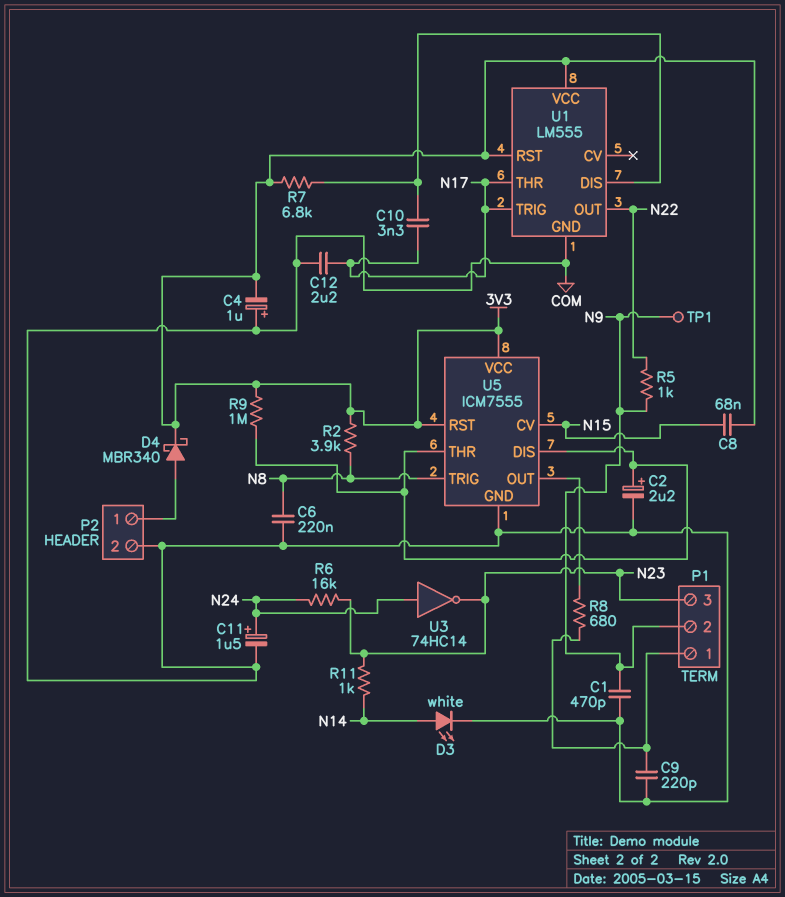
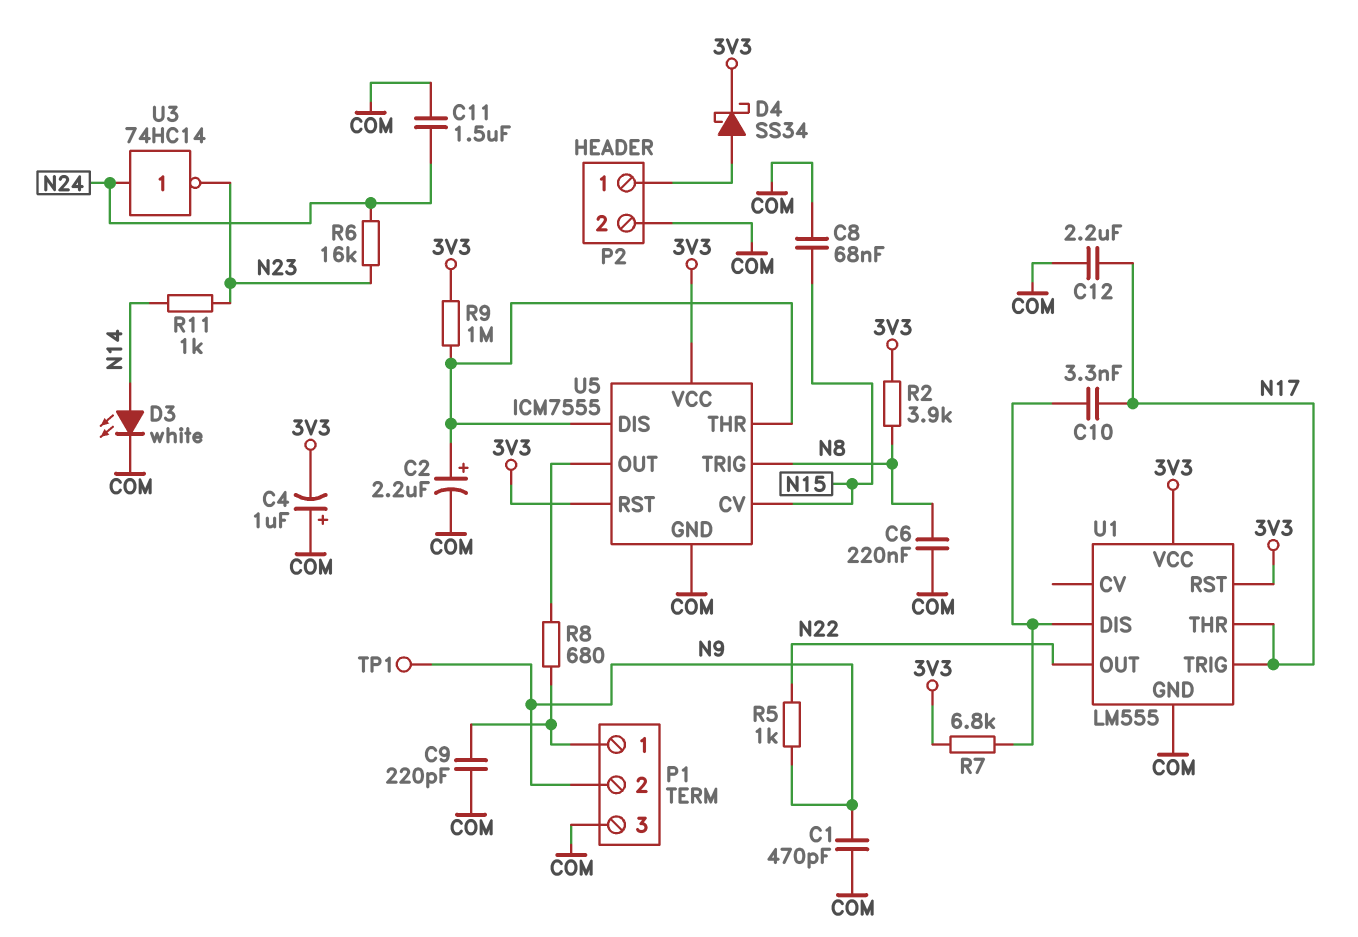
C8: 68nF (3V3, N15) -> 68nF (COM, N15)
C11: 1.5uF (plus N24, minus COM) -> 1.5uF (COM, N24)
D4: schottky MBR340 (A P2/1, K 3V3) -> schottky SS34 (A P2/1, K 3V3)
P1 pin 3: N23 -> COM

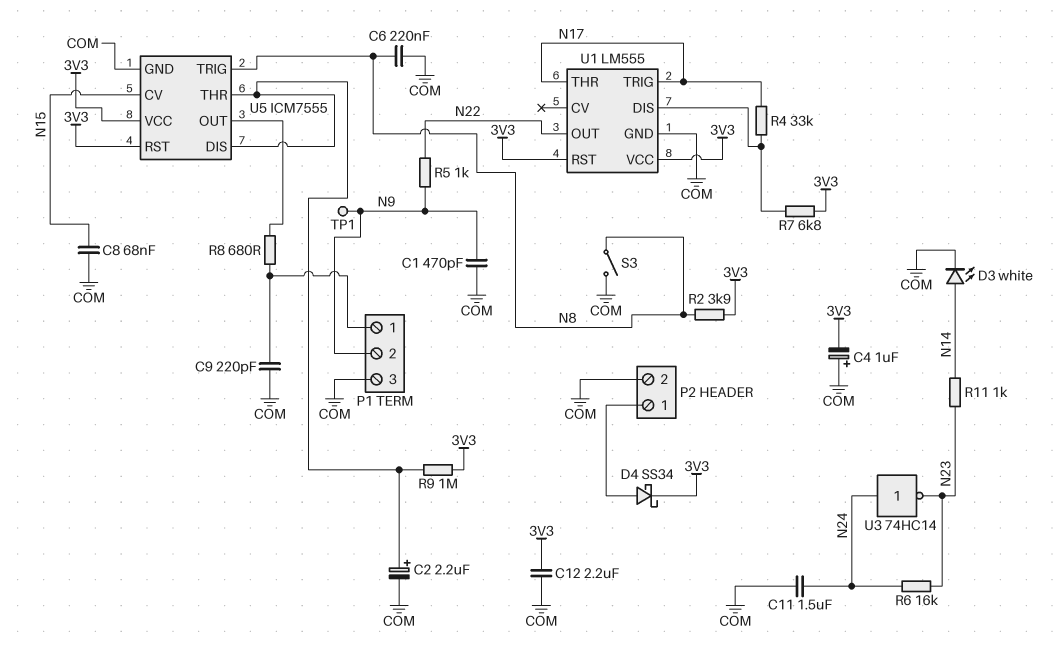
C10: 3.3nF (N17, U1/DIS) -> none
C12: 2.2uF (COM, N17) -> 2.2uF (3V3, COM)
R4: none -> 33k (N17, U1/DIS)
S3: none -> switch (COM, N8)

